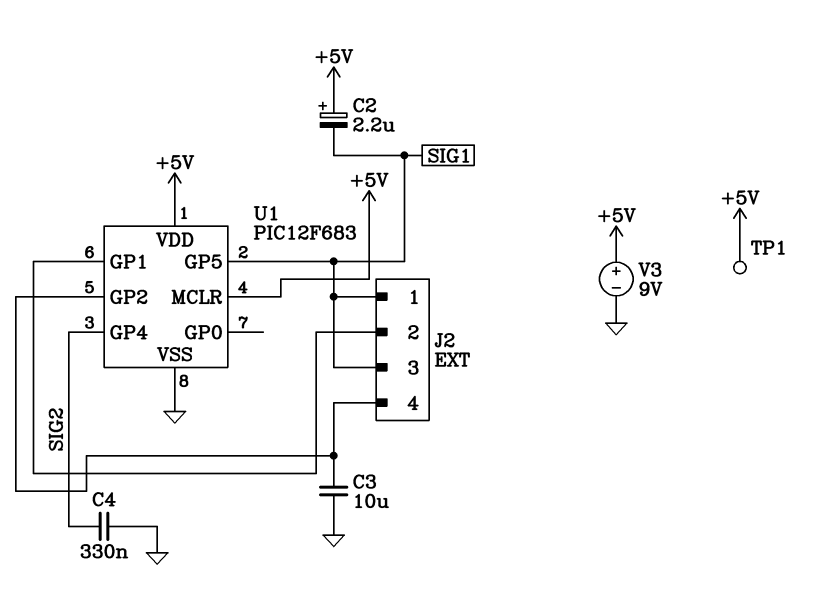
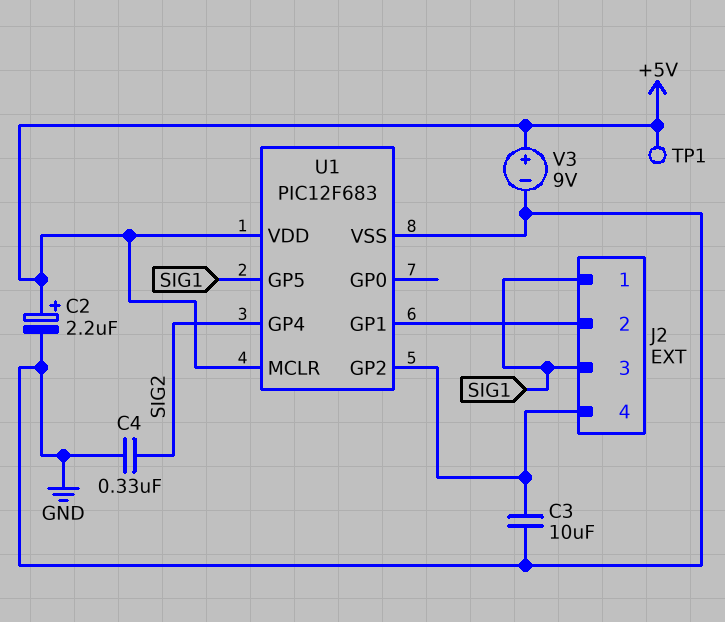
C2: 2.2uF (plus +5V, minus SIG1) -> 2.2uF (plus +5V, minus GND)

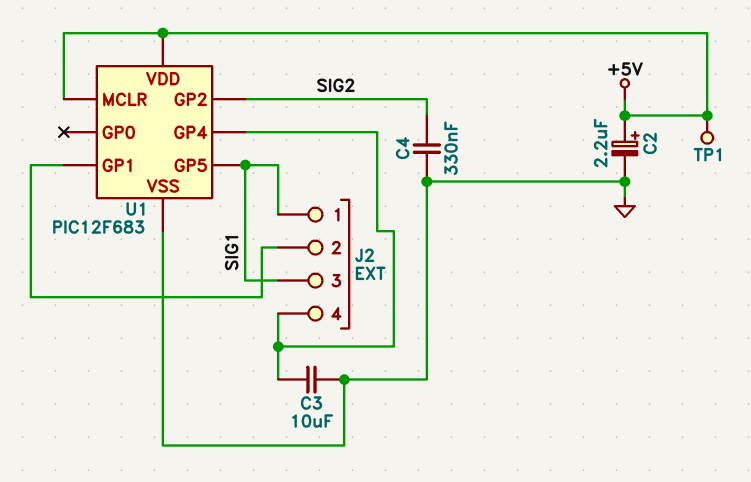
U1 pin GP2: J2/4 -> SIG2
U1 pin GP4: SIG2 -> J2/4
V3: 9V (plus +5V, minus GND) -> none

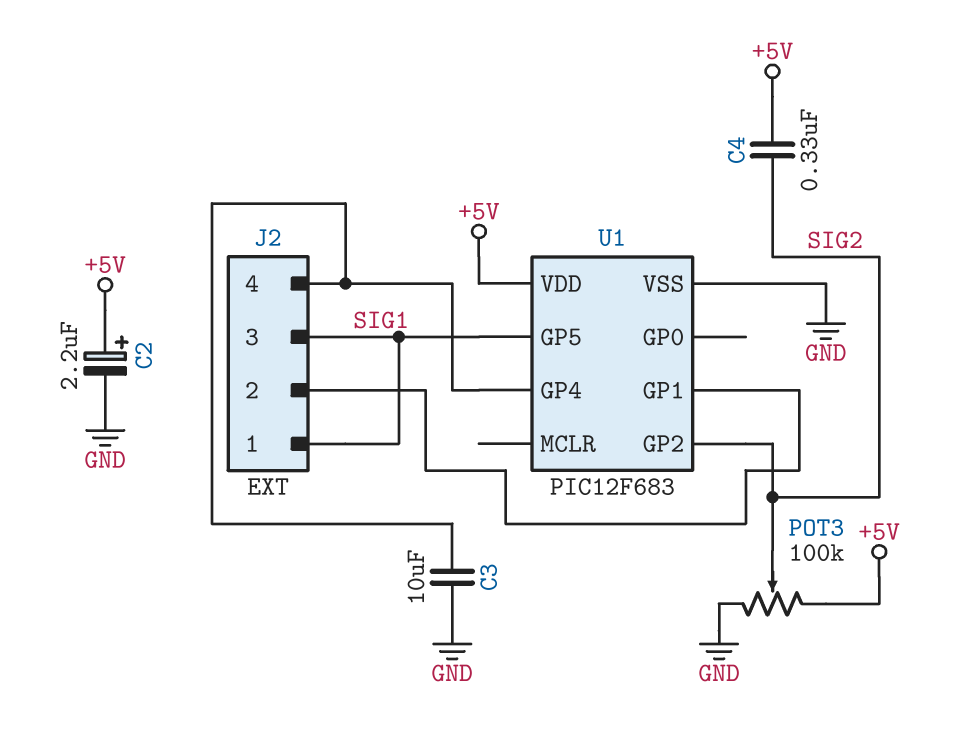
C4: 330nF (GND, SIG2) -> 330nF (+5V, SIG2)
POT3: none -> 100k (+5V, GND, wiper SIG2)
TP1: test point (+5V) -> none
U1 pin MCLR: +5V -> none

